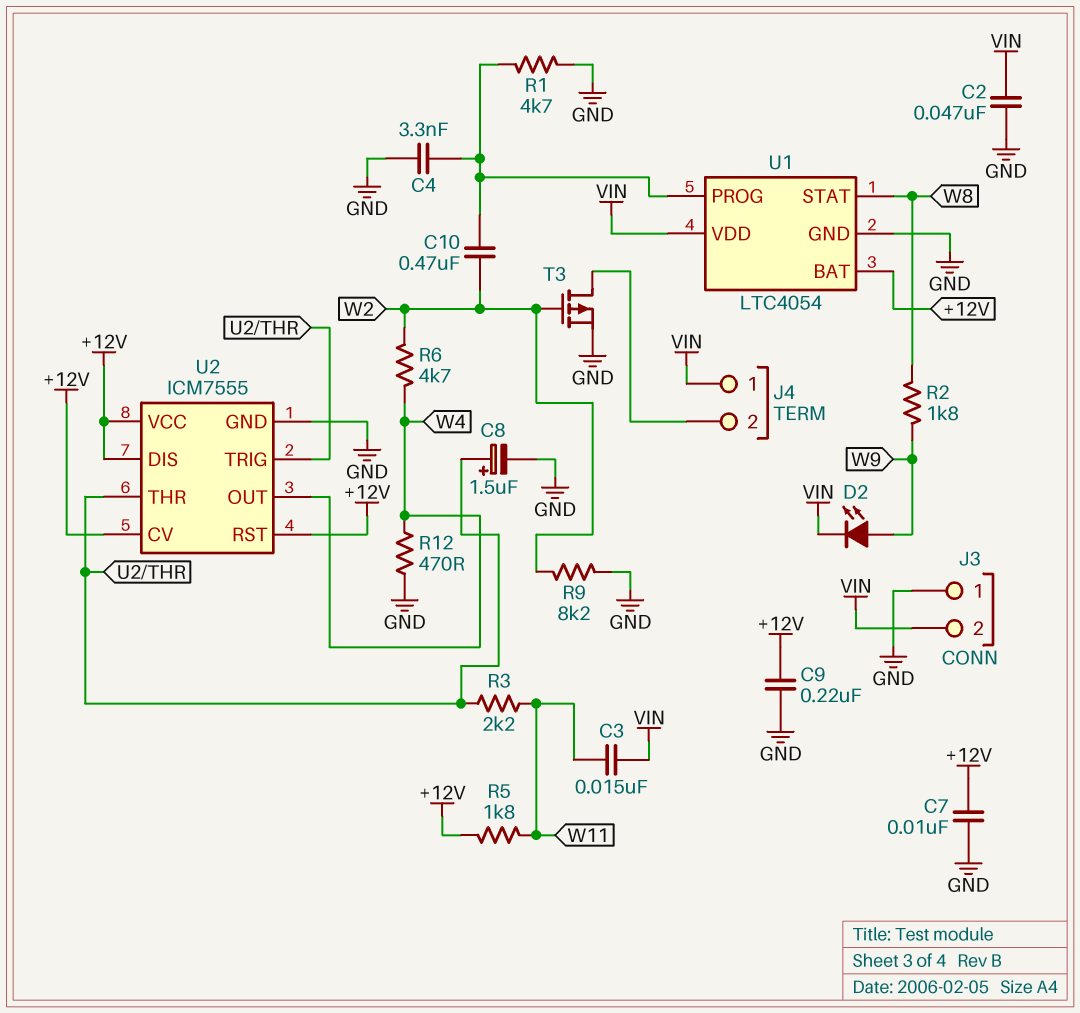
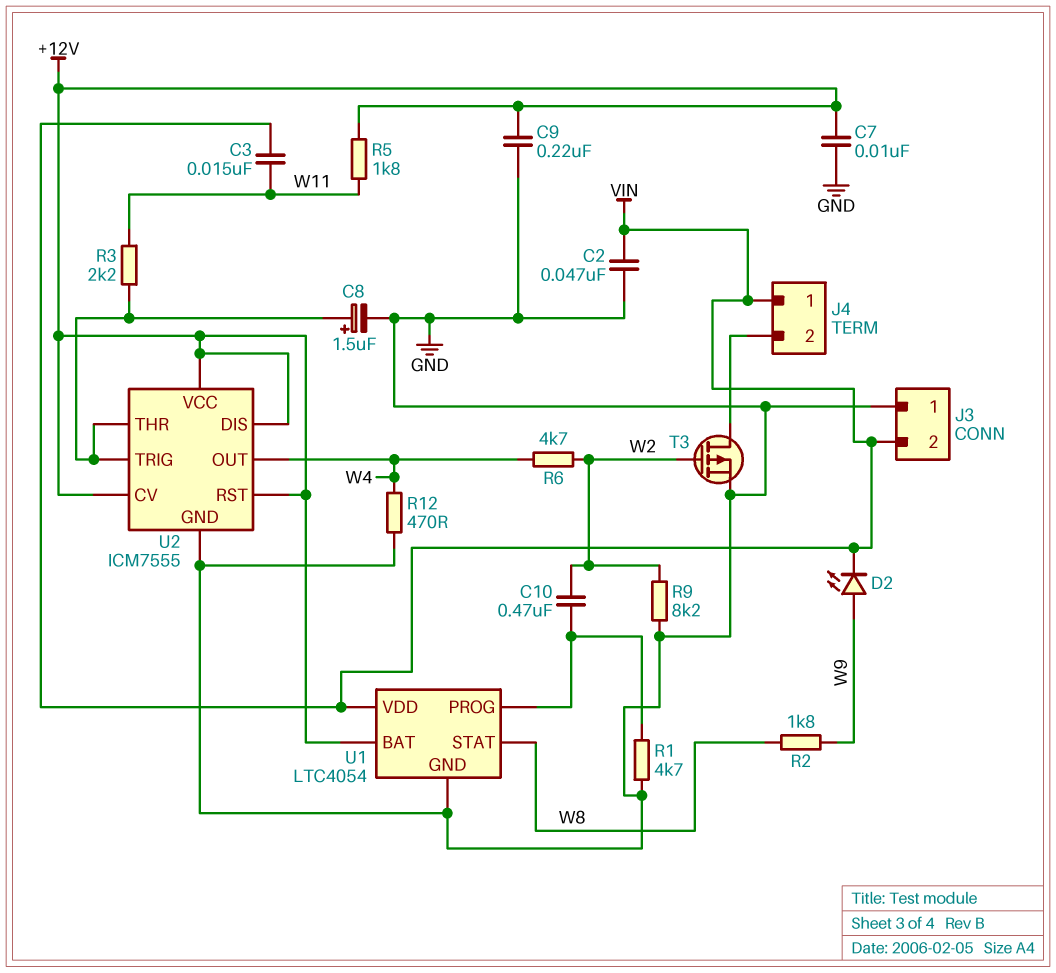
C4: 3.3nF (GND, U1/PROG) -> none

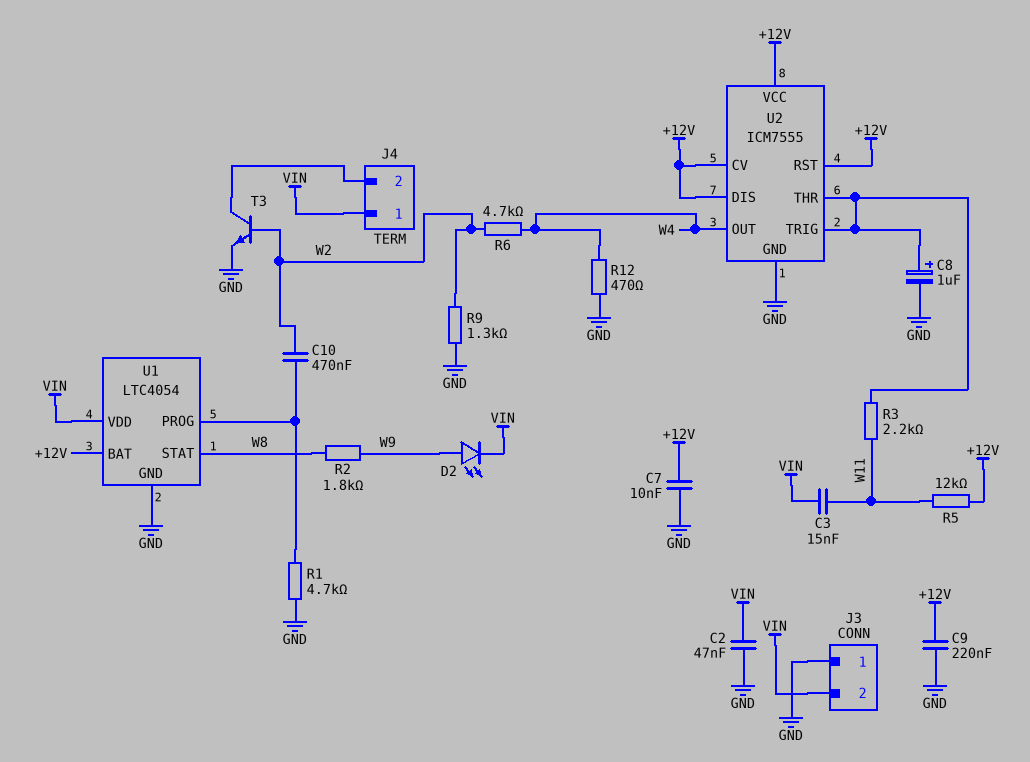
C8: 1.5uF (plus U2/THR, minus GND) -> 1uF (plus U2/THR, minus GND)
R5: 1.8k (+12V, W11) -> 12k (+12V, W11)
R9: 8.2k (GND, W2) -> 1.3k (GND, W2)
T3: PMOS (G W2, D J4/2, S GND) -> NPN (B W2, C J4/2, E GND)

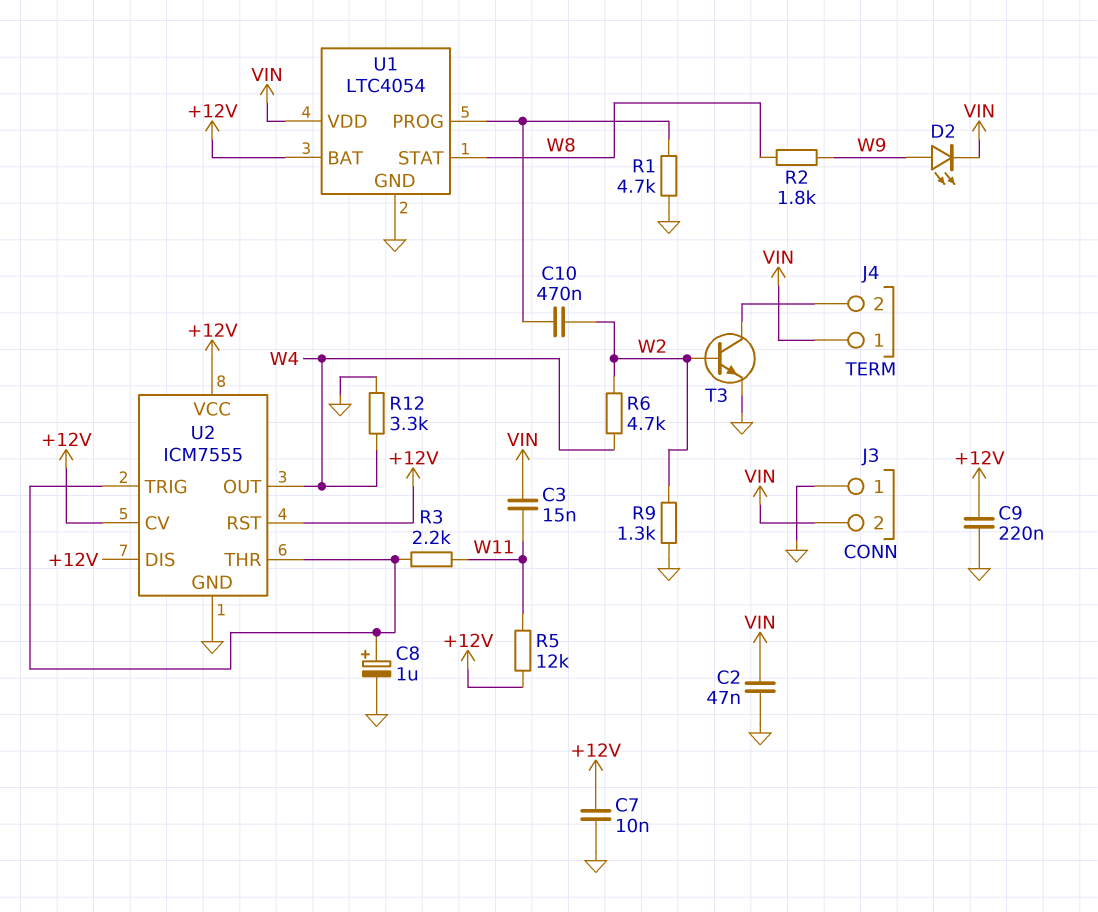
R12: 470 (GND, W4) -> 3.3k (GND, W4)

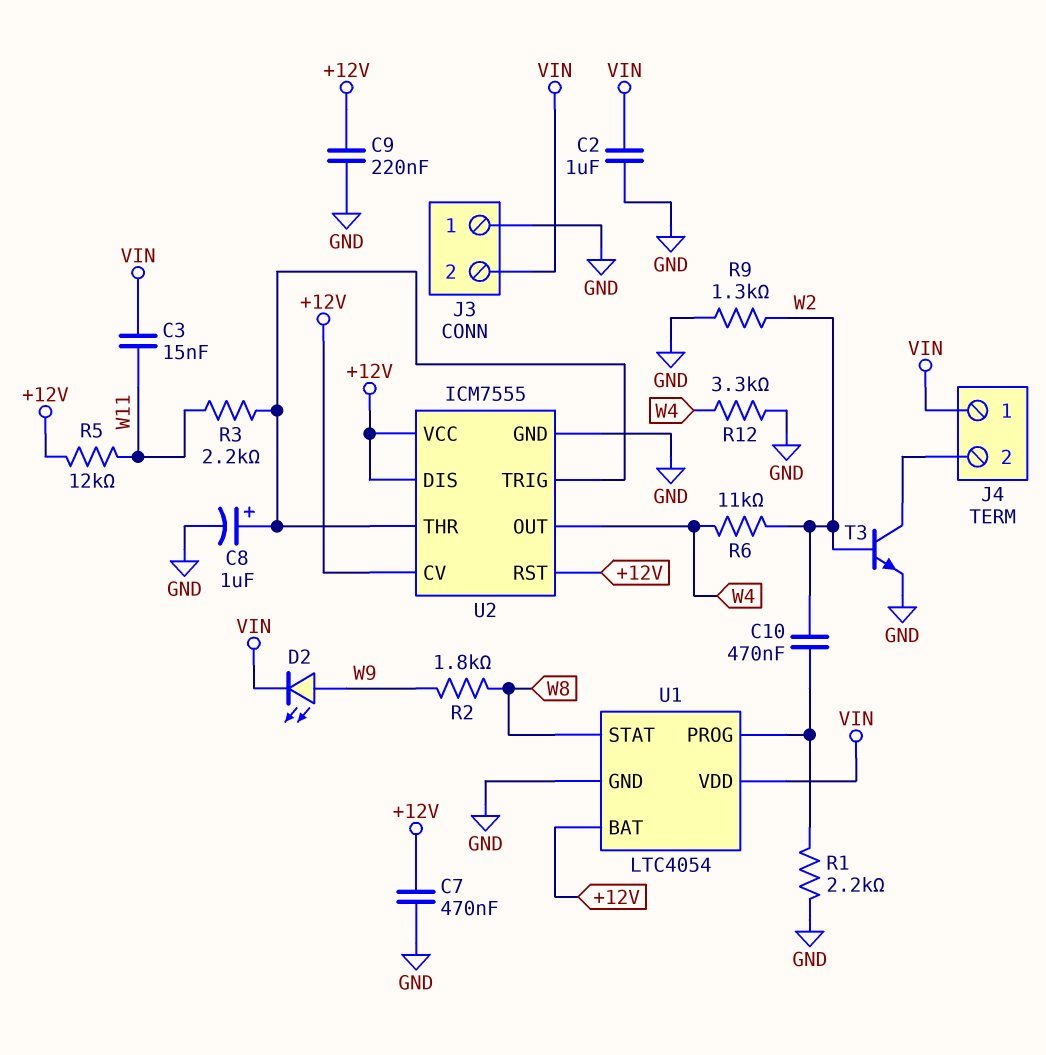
C2: 47nF (GND, VIN) -> 1uF (GND, VIN)
C7: 10nF (+12V, GND) -> 470nF (+12V, GND)
R1: 4.7k (GND, U1/PROG) -> 2.2k (GND, U1/PROG)
R6: 4.7k (W2, W4) -> 11k (W2, W4)

